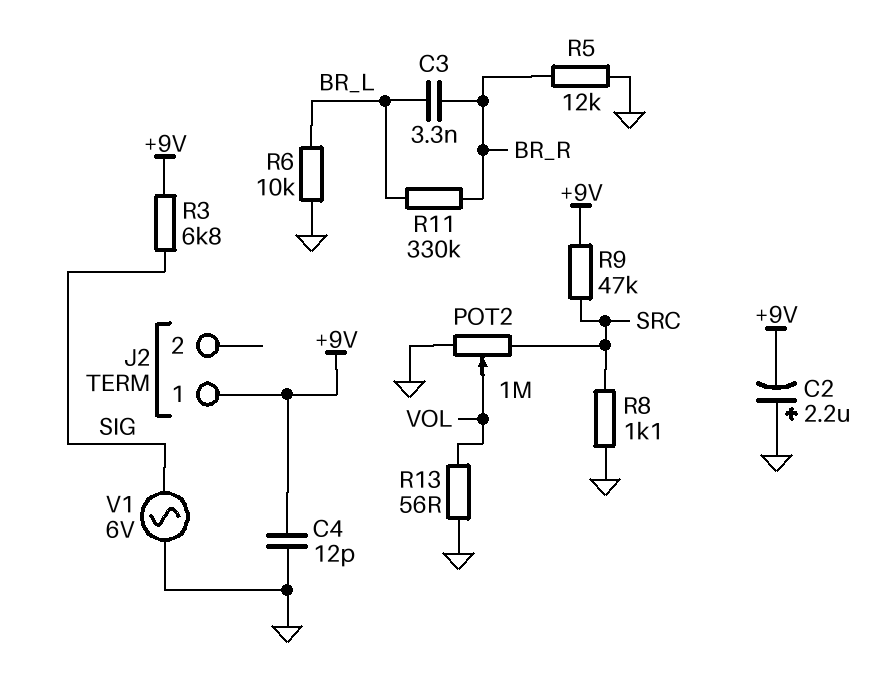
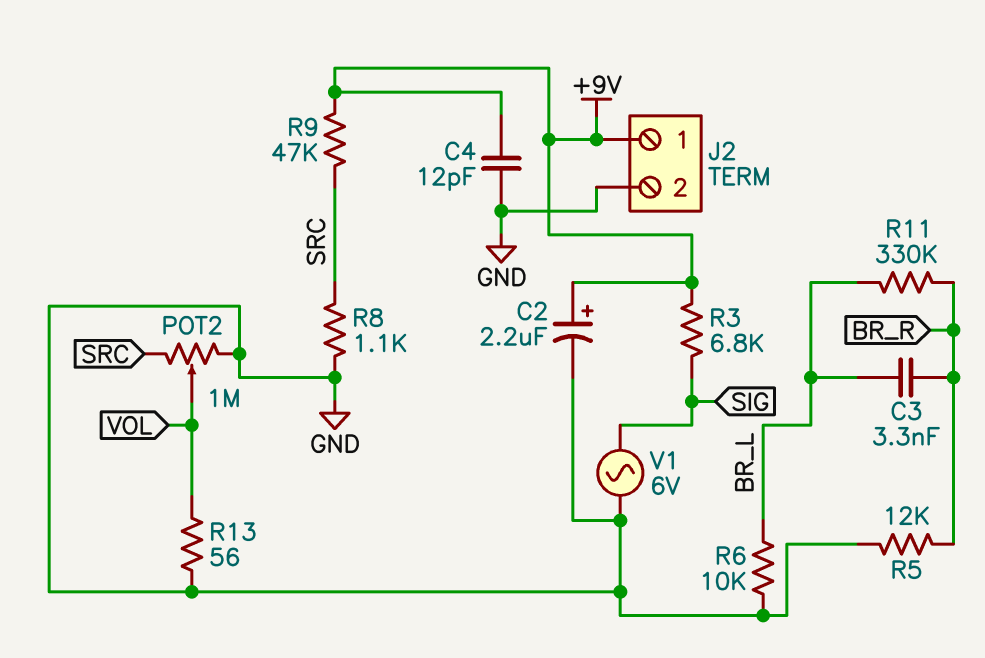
C2: 2.2uF (plus GND, minus +9V) -> 2.2uF (plus +9V, minus GND)
J2 pin 2: none -> GND

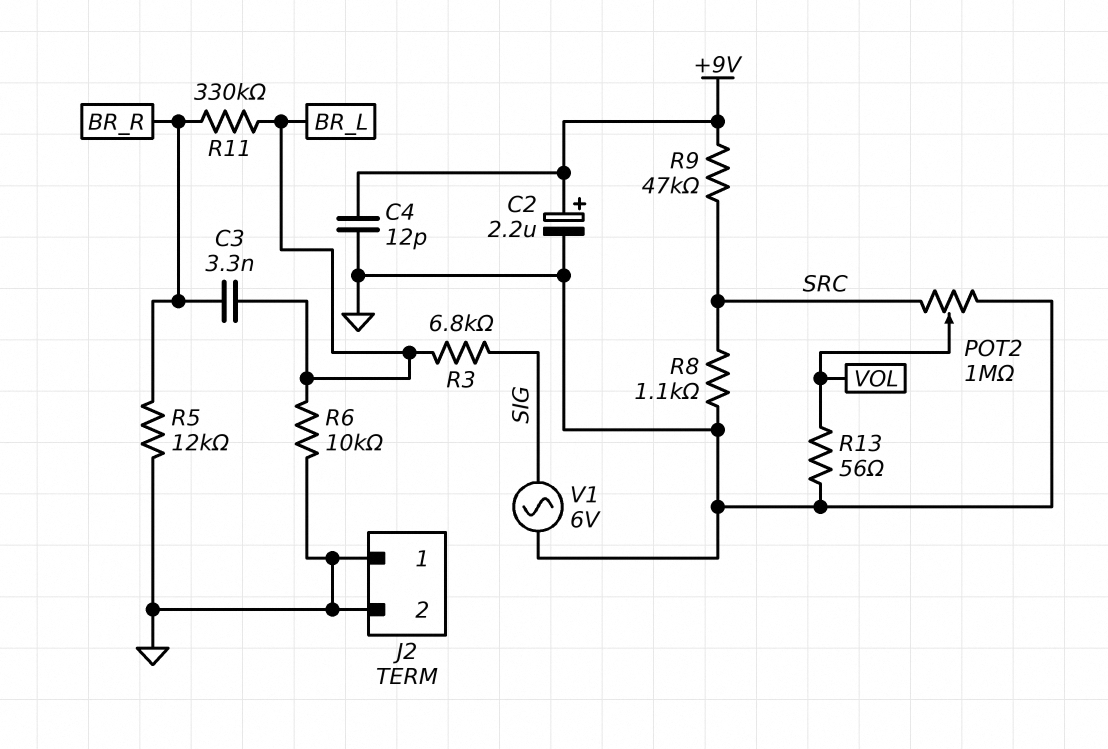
J2 pin 1: +9V -> GND
R3: 6.8k (+9V, SIG) -> 6.8k (BR_L, SIG)

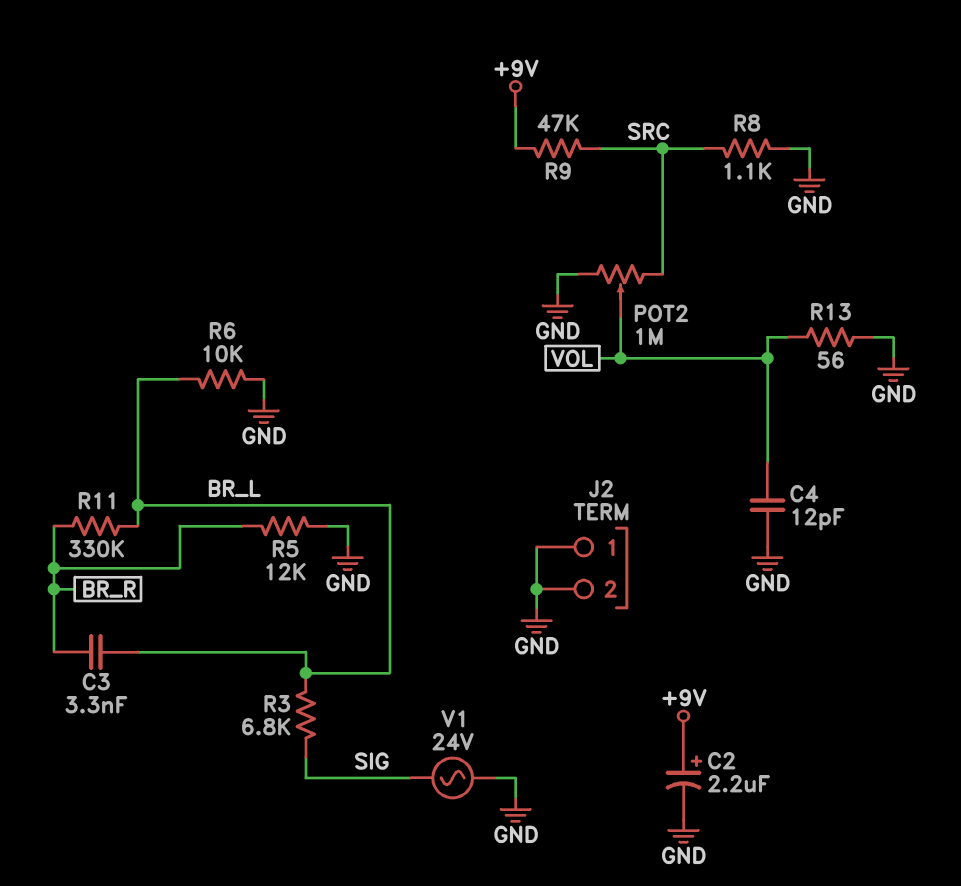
C4: 12pF (+9V, GND) -> 12pF (GND, VOL)
V1: AC 6V (GND, SIG) -> AC 24V (GND, SIG)

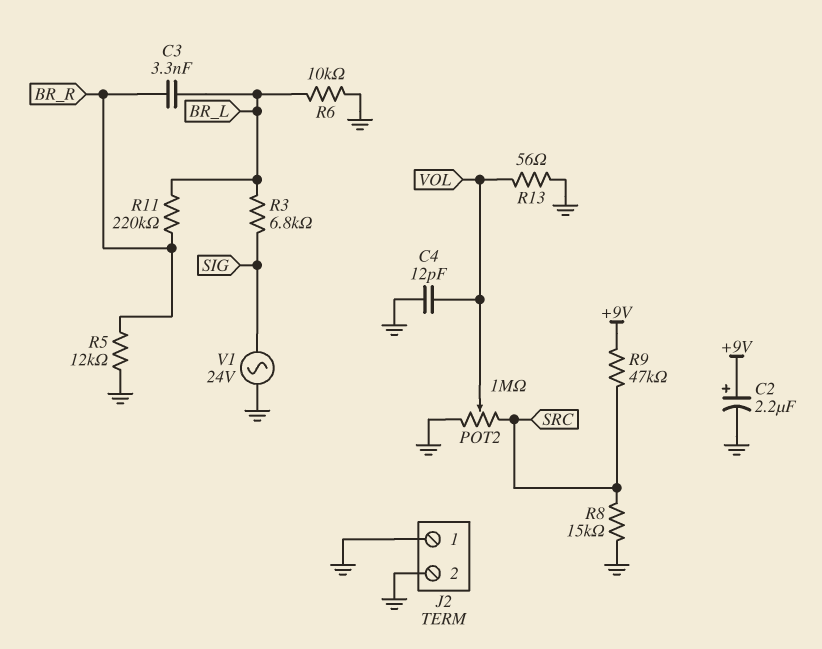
R8: 1.1k (GND, SRC) -> 15k (GND, SRC)
R11: 330k (BR_L, BR_R) -> 220k (BR_L, BR_R)

